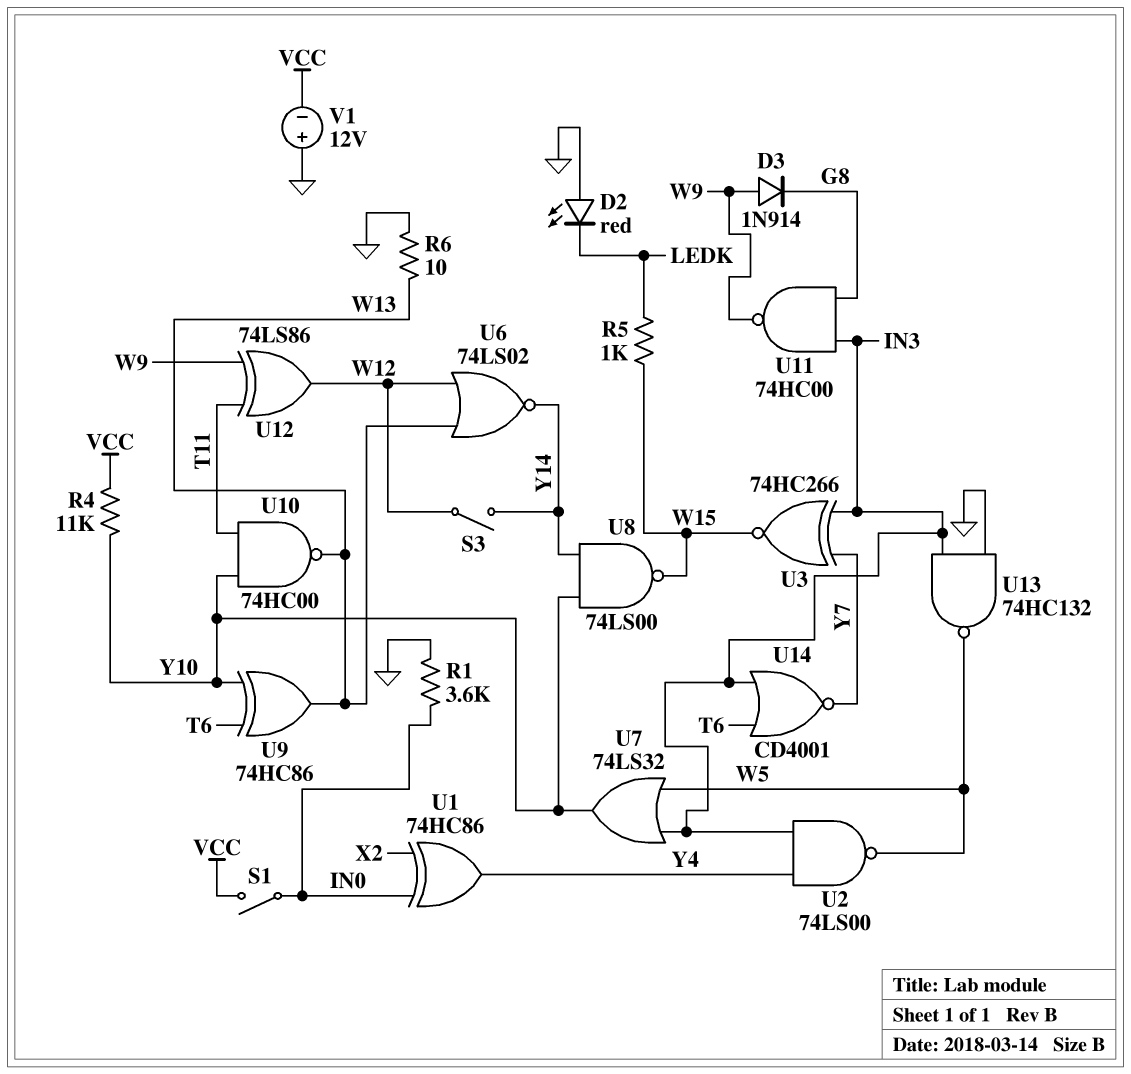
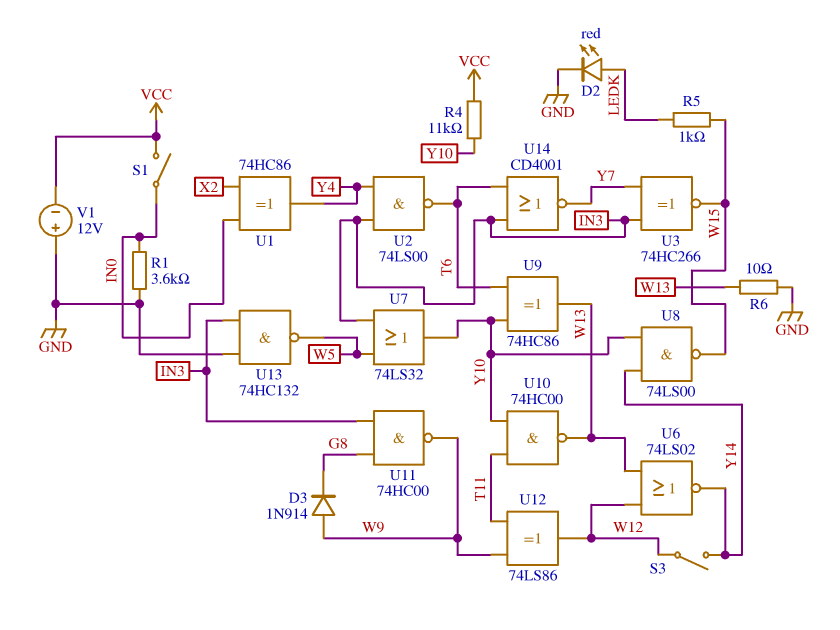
D2: LED red (A GND, K LEDK) -> LED red (A LEDK, K GND)
U2: NAND 74LS00 (in IN3, in Y4, out W5) -> NAND 74LS00 (in IN3, in Y4, out T6)

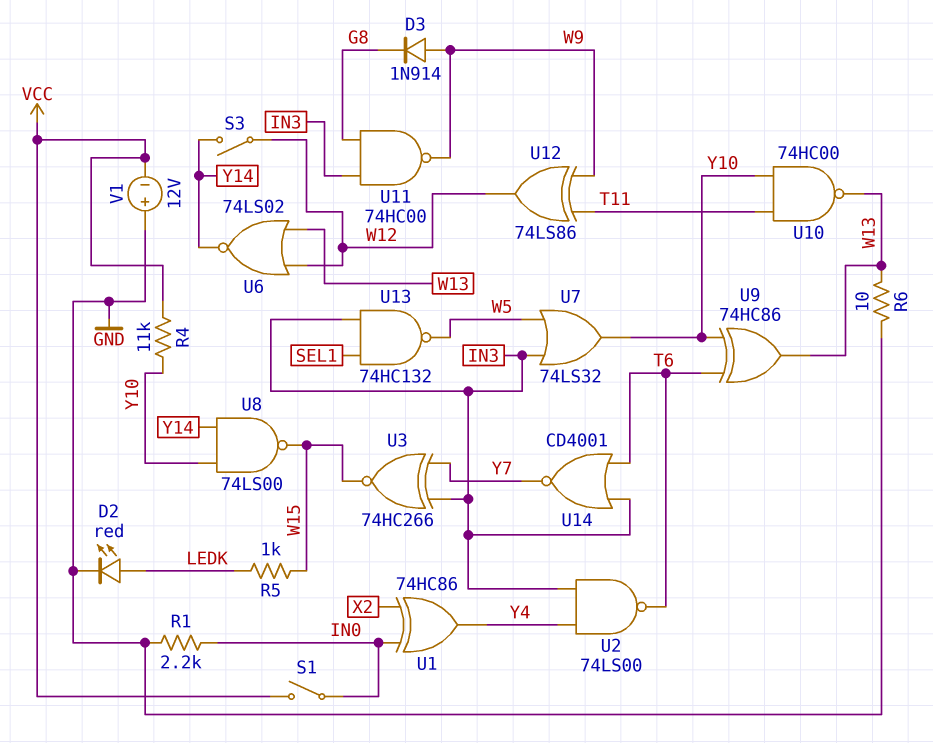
R1: 3.6k (GND, IN0) -> 2.2k (GND, IN0)
U13: NAND 74HC132 (in GND, in IN3, out W5) -> NAND 74HC132 (in IN3, in SEL1, out W5)

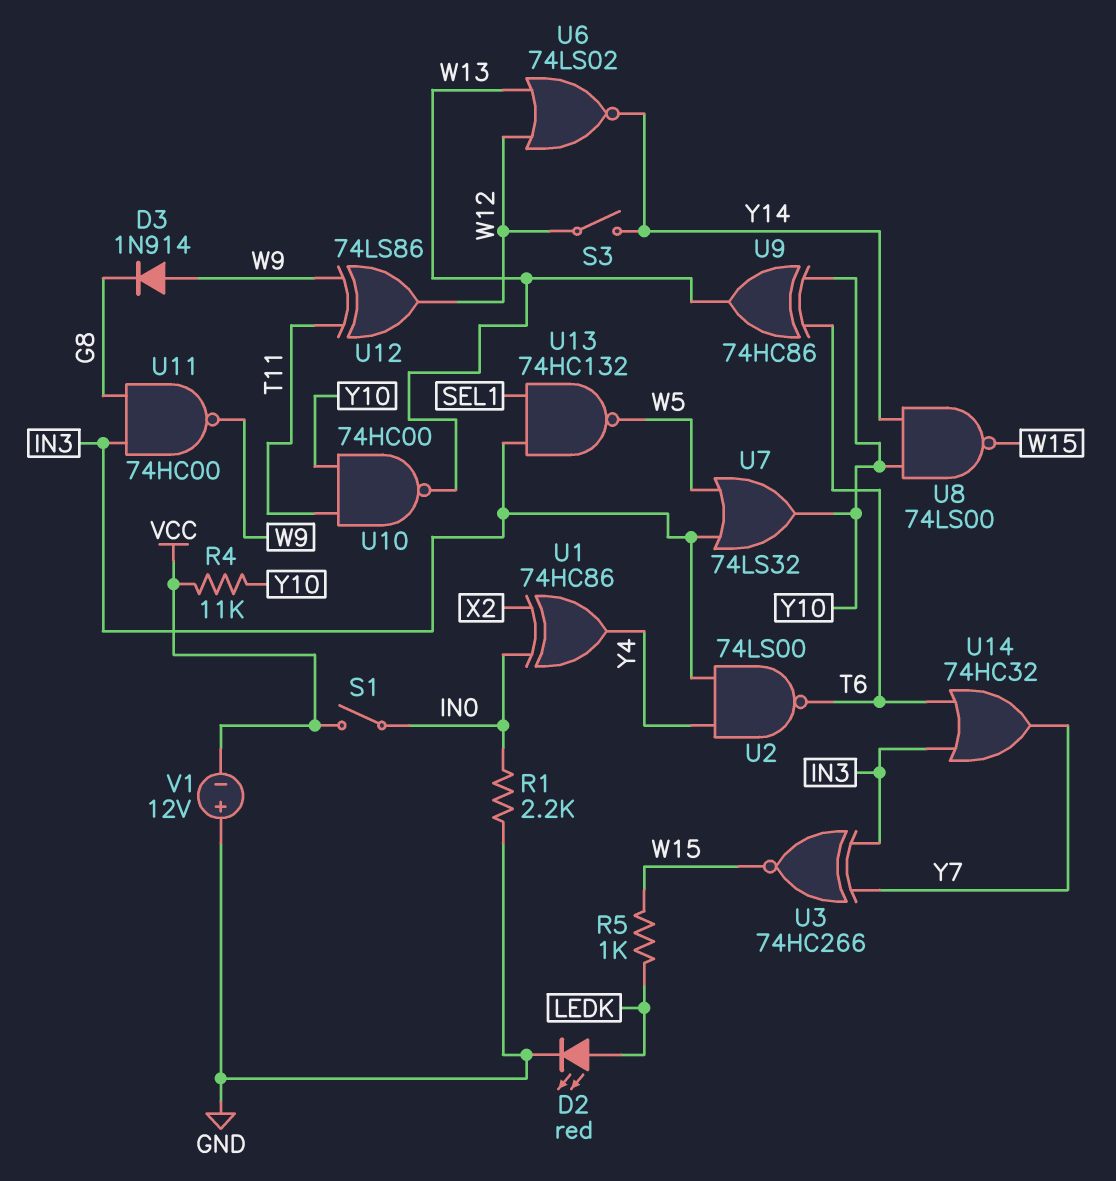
R6: 10 (GND, W13) -> none
U14: NOR CD4001 (in IN3, in T6, out Y7) -> OR 74HC32 (in IN3, in T6, out Y7)

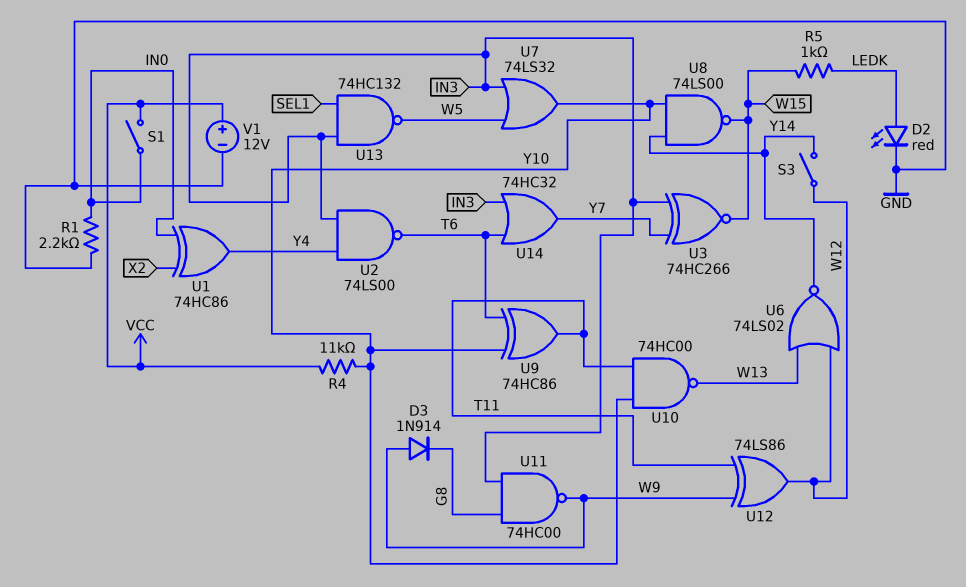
U9: XOR 74HC86 (in T6, in Y10, out W13) -> XOR 74HC86 (in T6, in Y10, out T11)
V1: 12V (plus GND, minus VCC) -> 12V (plus VCC, minus GND)

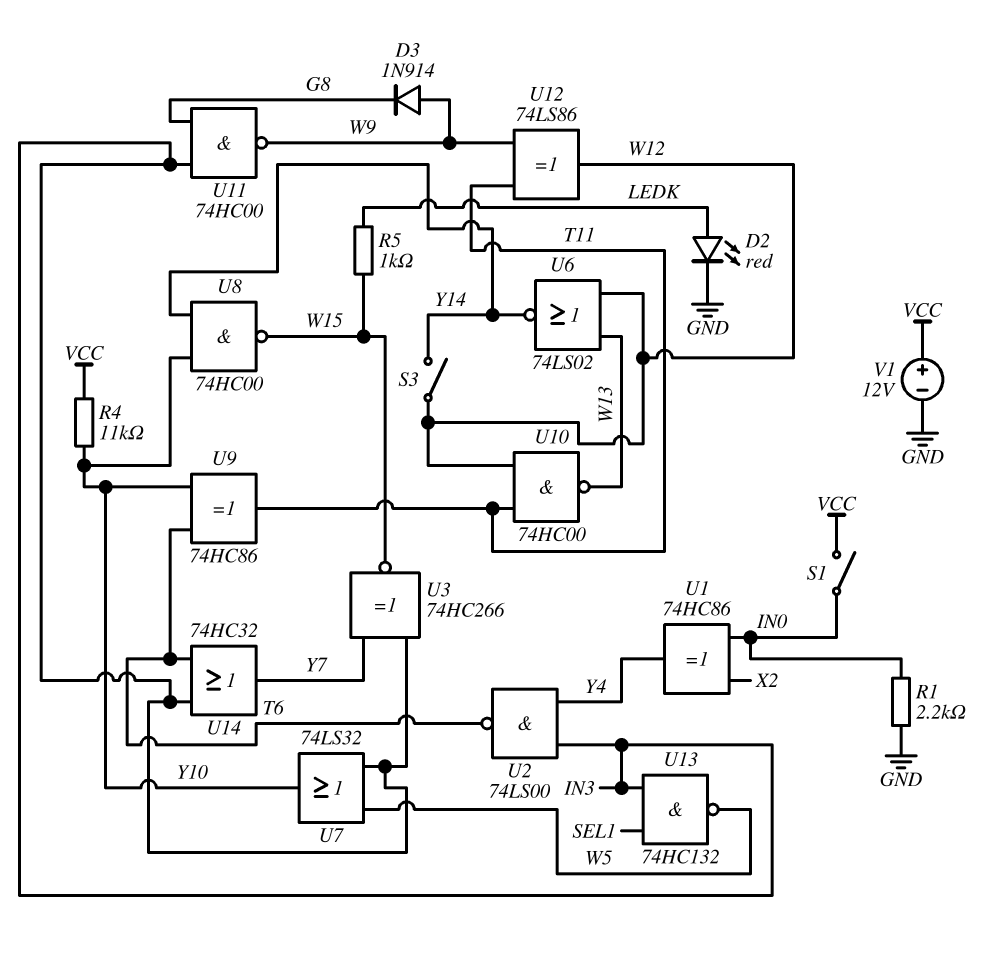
U8: NAND 74LS00 (in Y10, in Y14, out W15) -> NAND 74HC00 (in Y10, in Y14, out W15)
U10: NAND 74HC00 (in T11, in Y10, out W13) -> NAND 74HC00 (in T11, in W12, out W13)

